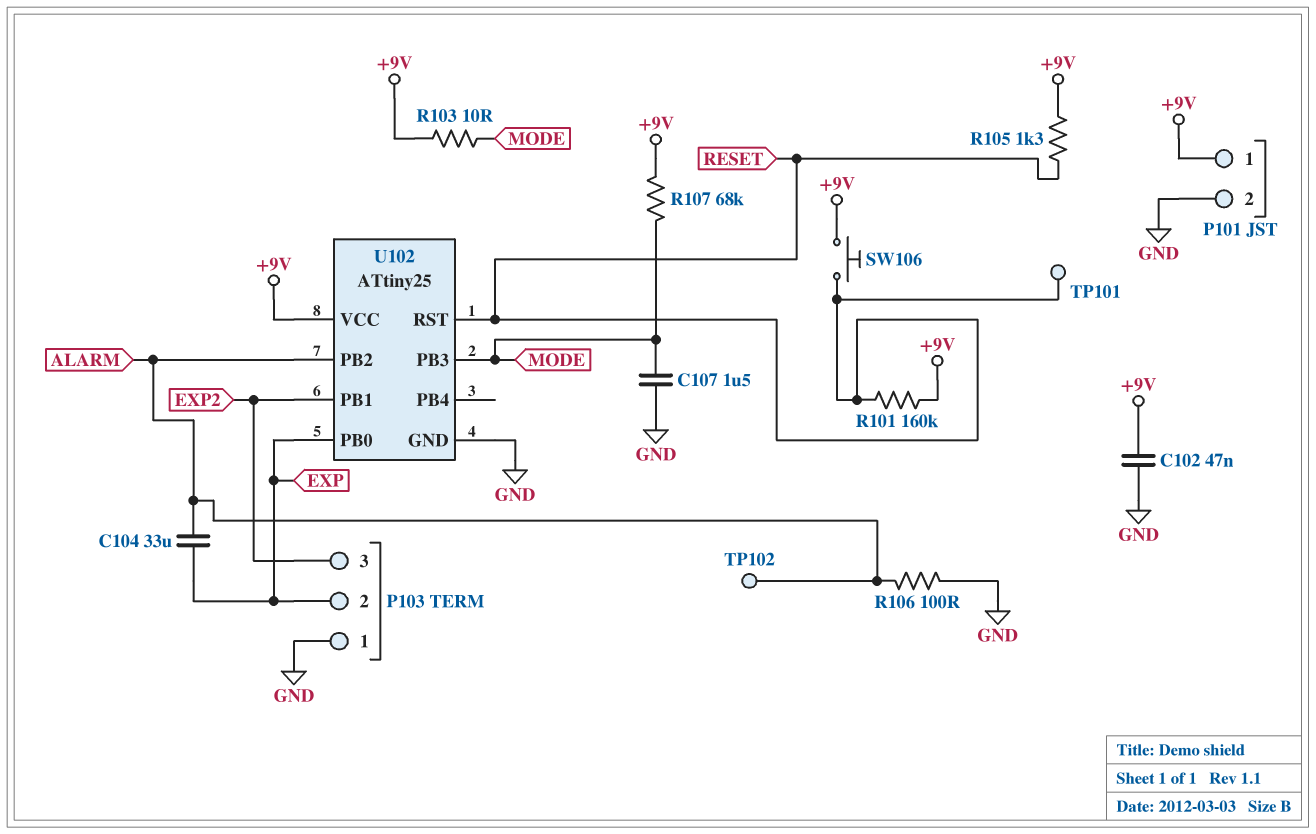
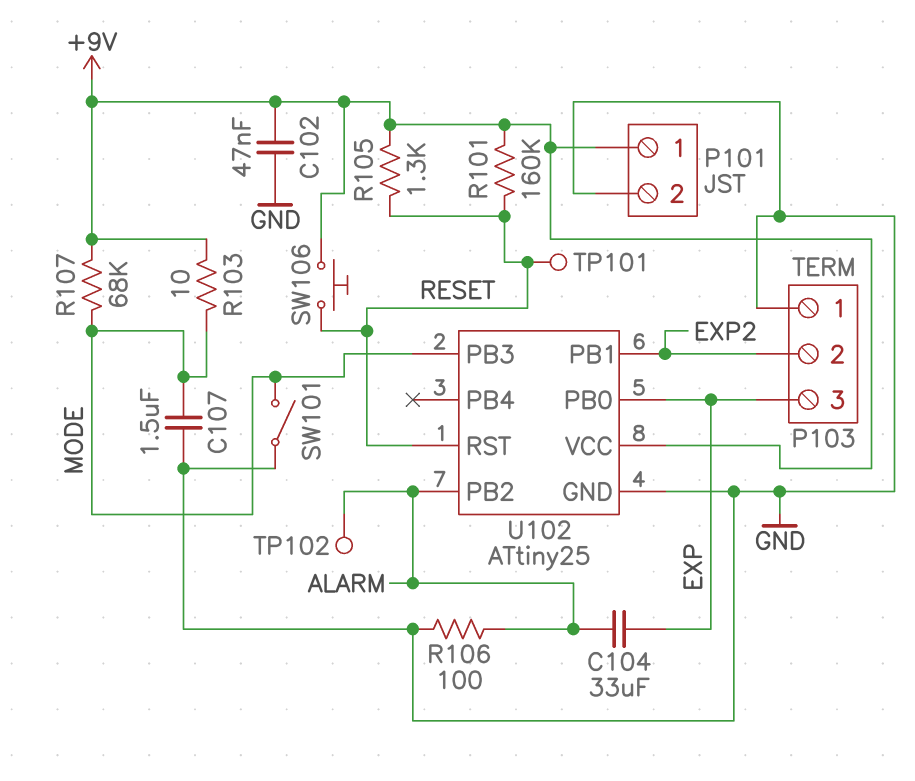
P103 pin 2: EXP -> EXP2
P103 pin 3: EXP2 -> EXP
SW101: none -> switch (GND, MODE)

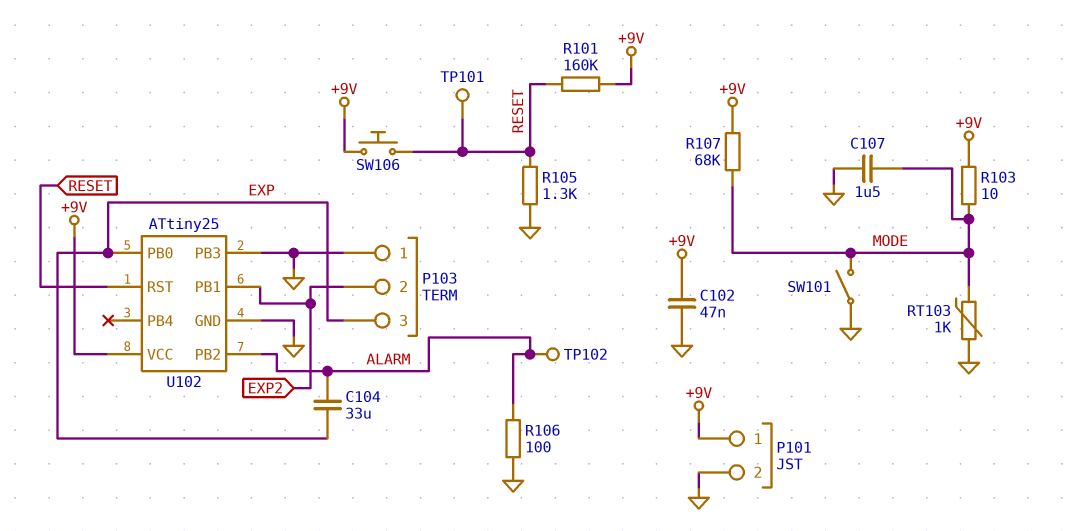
R105: 1.3k (+9V, RESET) -> 1.3k (GND, RESET)
RT103: none -> 1k (GND, MODE)
U102 pin PB3: MODE -> GND

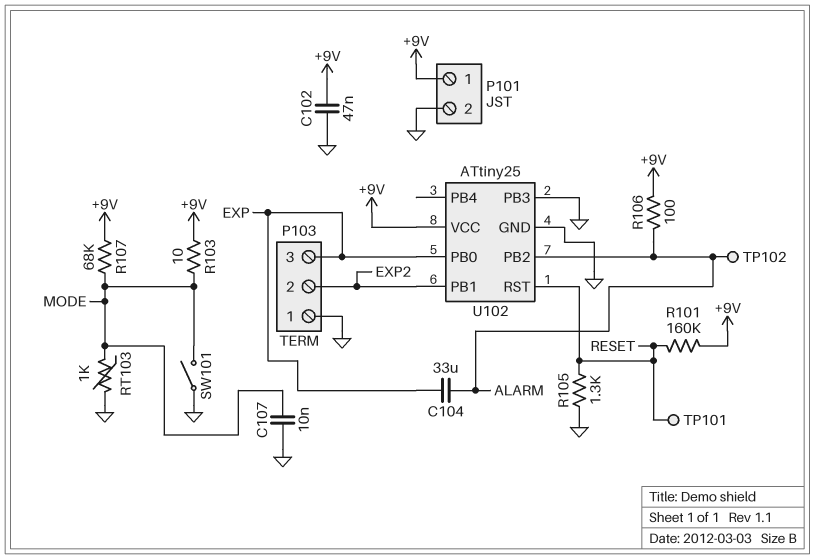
C107: 1.5uF (GND, MODE) -> 10nF (GND, MODE)
R106: 100 (ALARM, GND) -> 100 (+9V, ALARM)
SW106: button (+9V, RESET) -> none

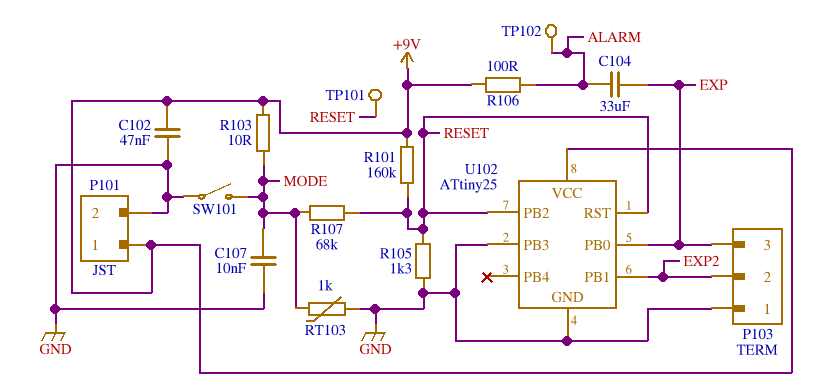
R107: 68k (+9V, MODE) -> 68k (MODE, RESET)
U102 pin PB2: ALARM -> RESET

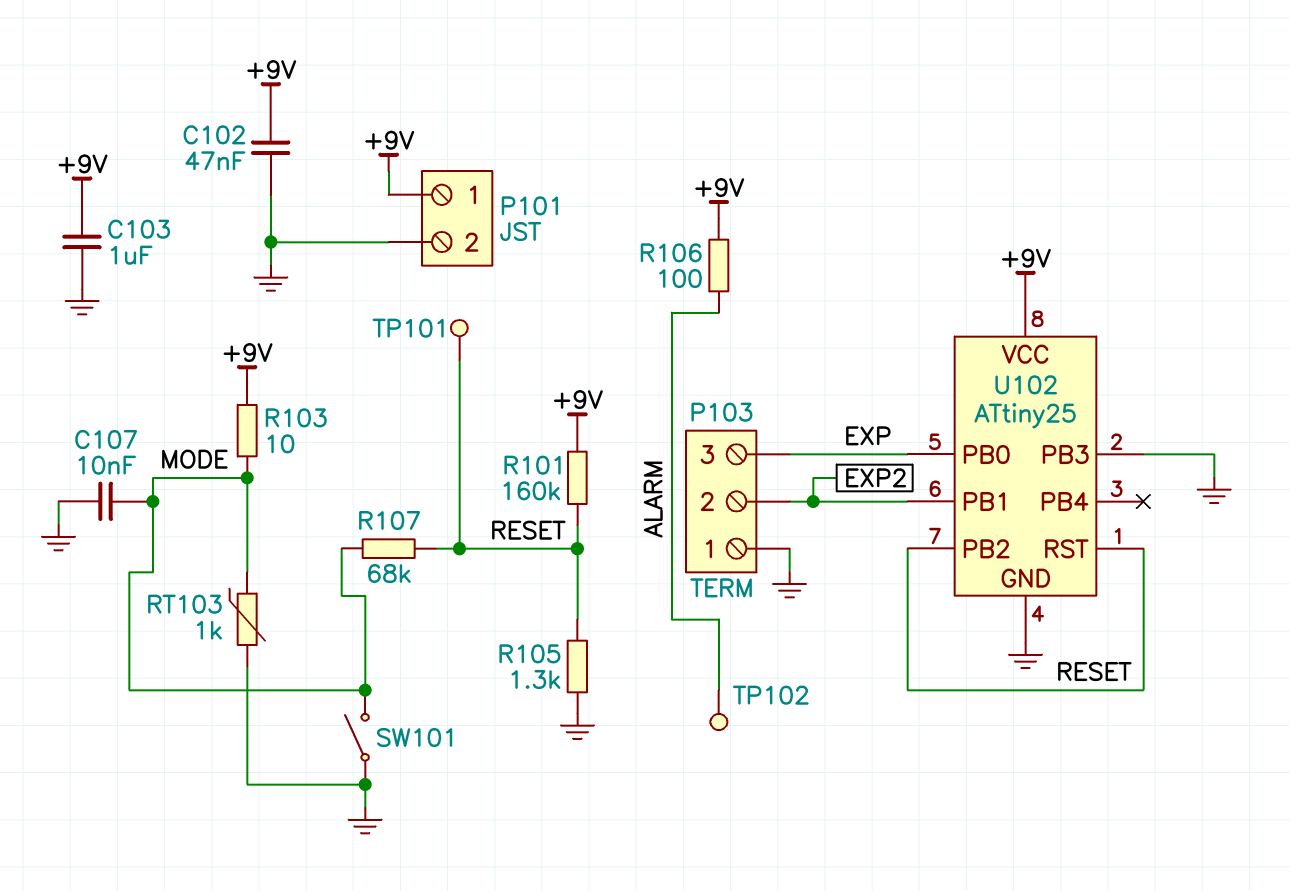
C103: none -> 1uF (+9V, GND)
C104: 33uF (ALARM, EXP) -> none

